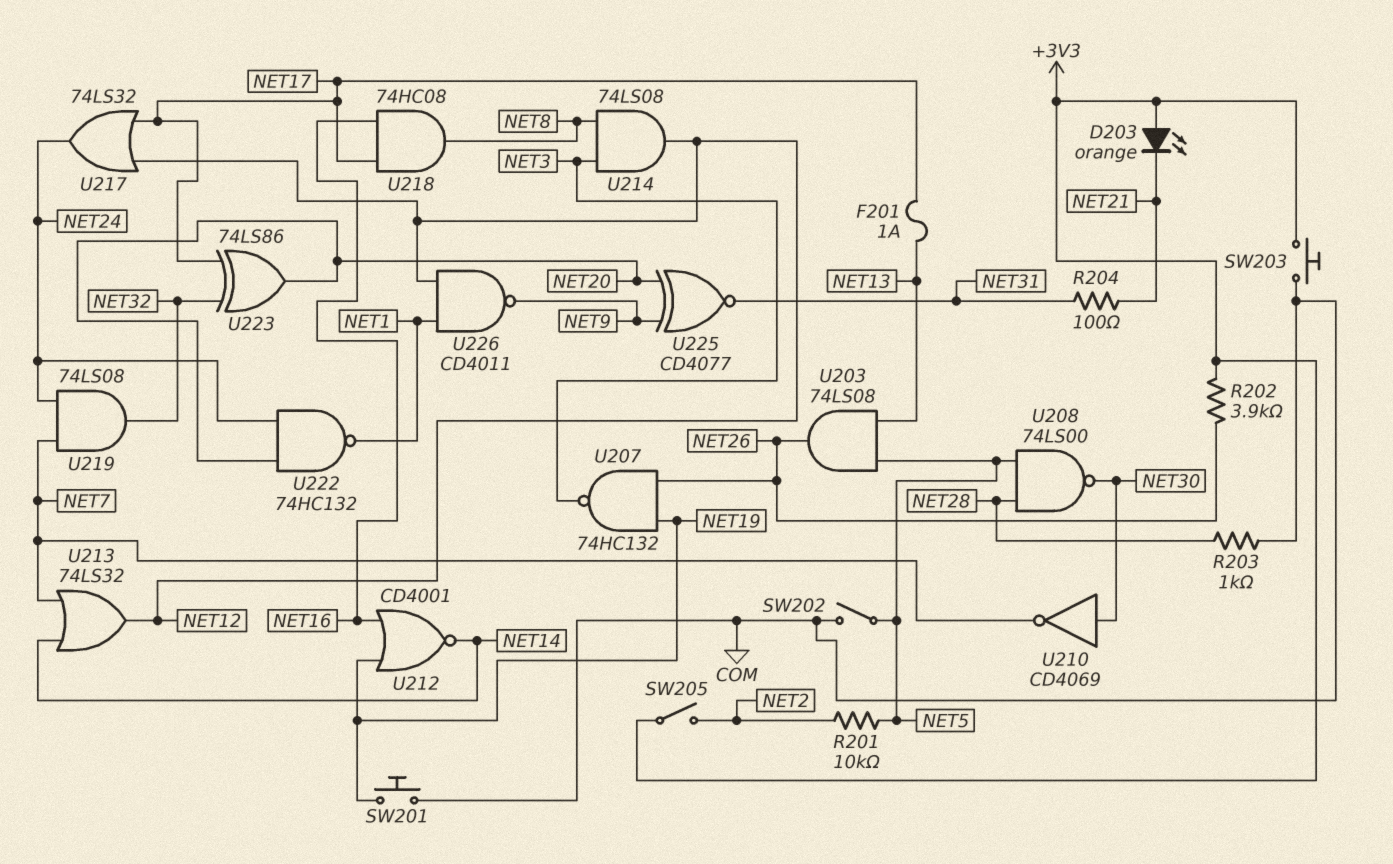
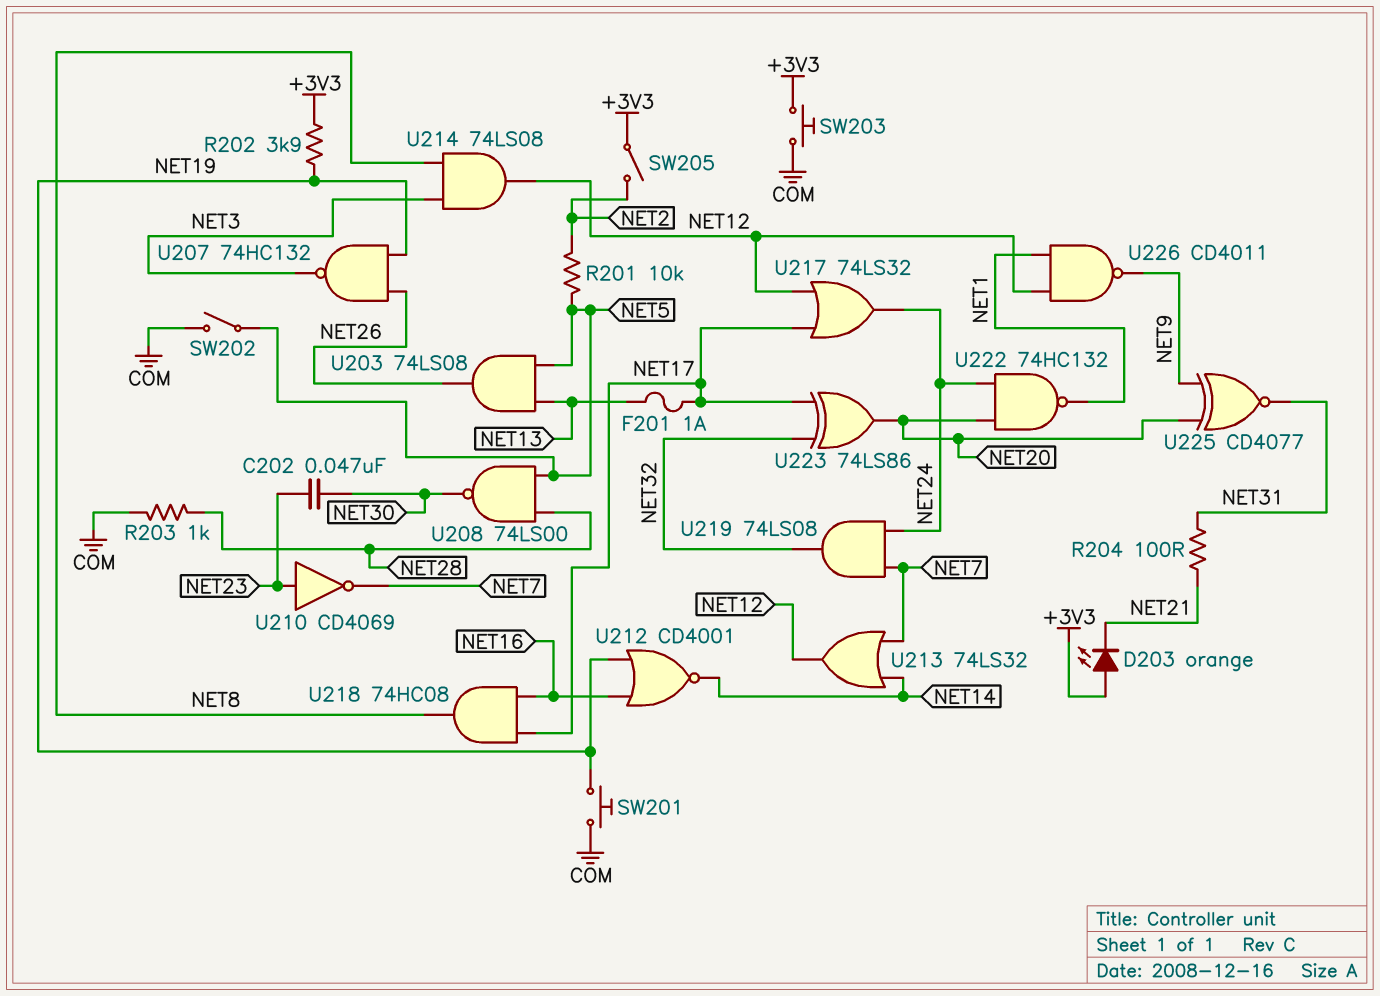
C202: none -> 47nF (NET23, NET30)
R202: 3.9k (+3V3, NET26) -> 3.9k (+3V3, NET19)
U210: NOT CD4069 (in NET30, out NET7) -> NOT CD4069 (in NET23, out NET7)

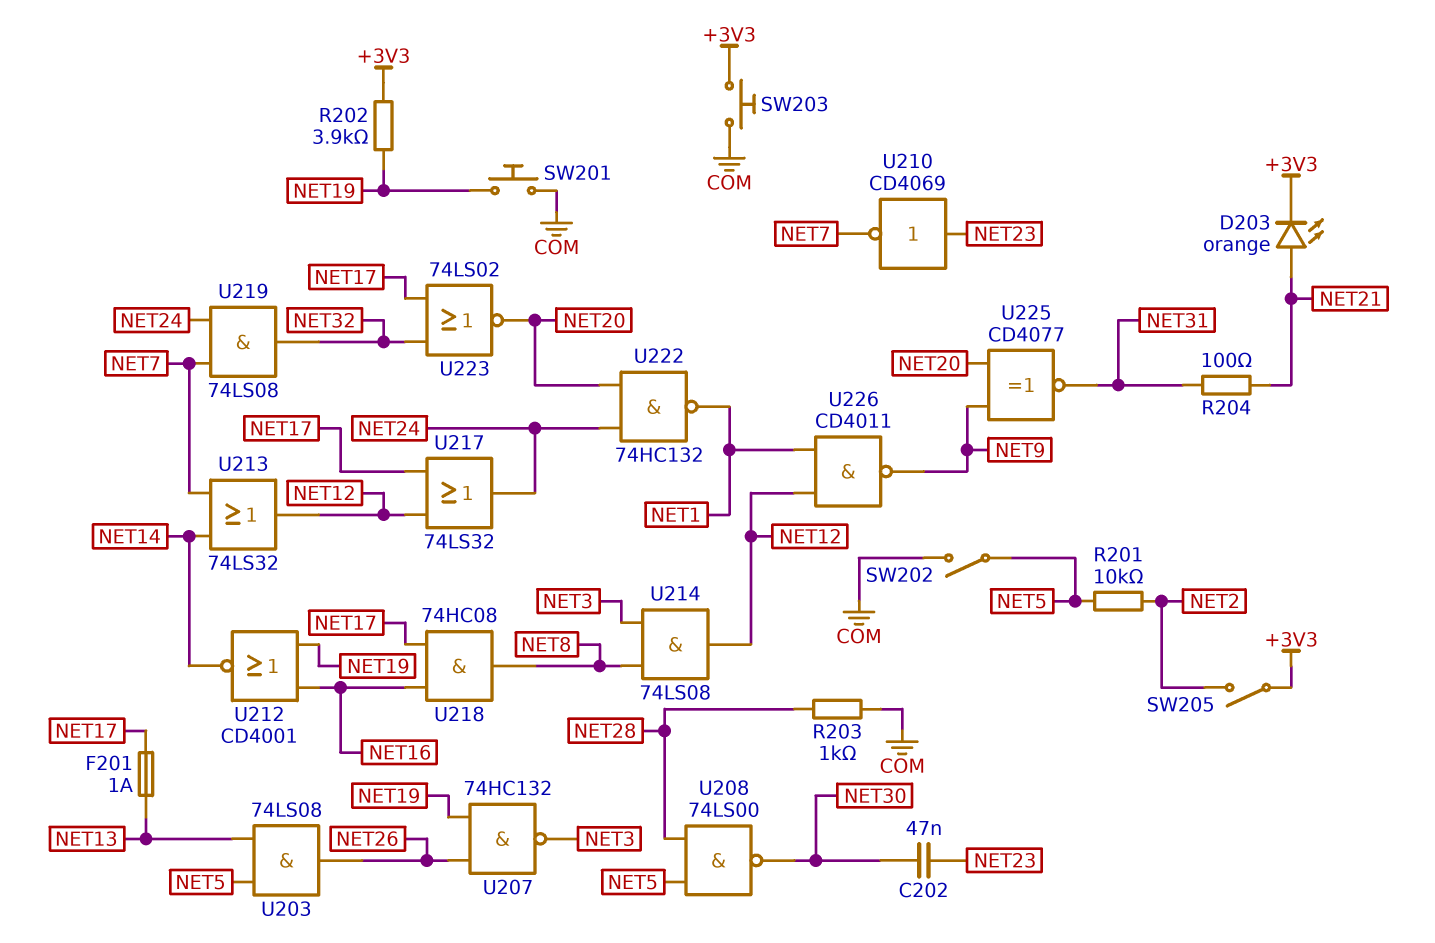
D203: LED orange (A +3V3, K NET21) -> LED orange (A NET21, K +3V3)
U223: XOR 74LS86 (in NET17, in NET32, out NET20) -> NOR 74LS02 (in NET17, in NET32, out NET20)

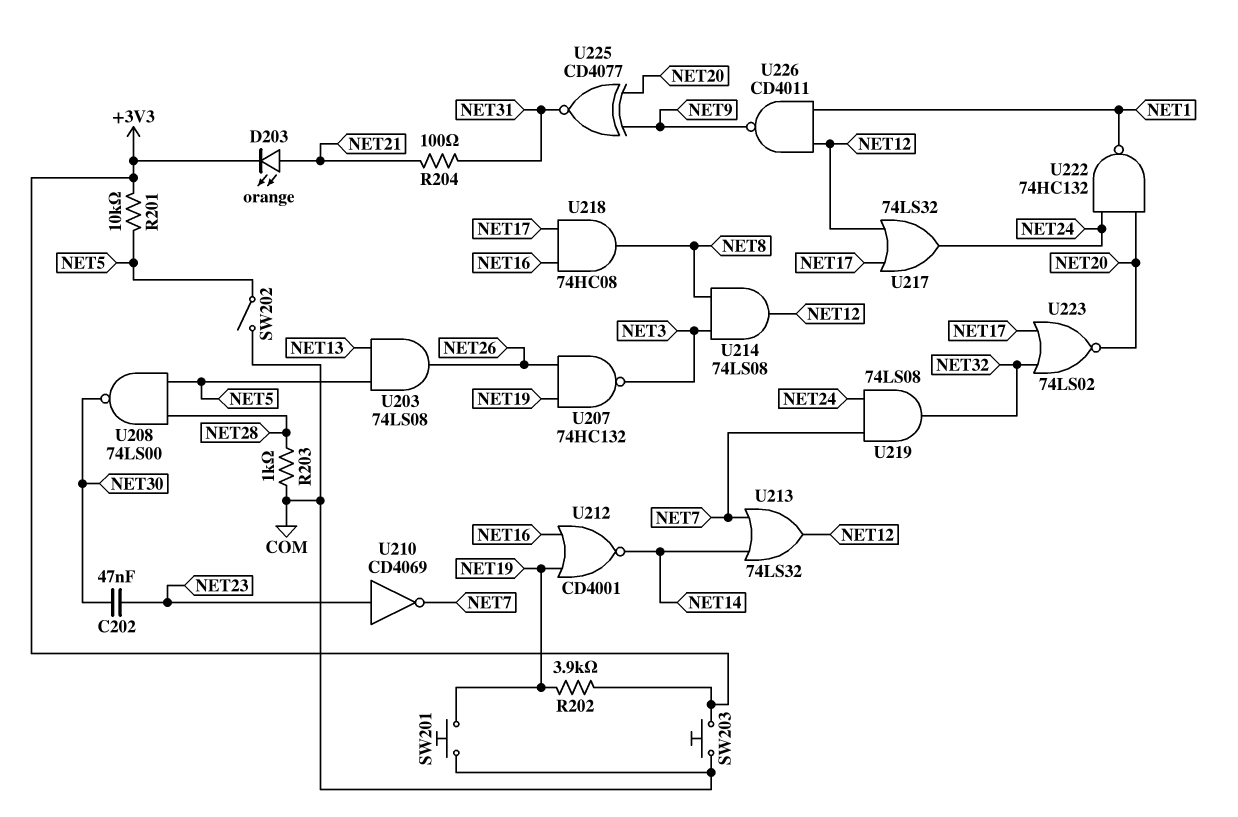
F201: 1A (NET13, NET17) -> none
R201: 10k (NET2, NET5) -> 10k (+3V3, NET5)
SW205: switch (+3V3, NET2) -> none

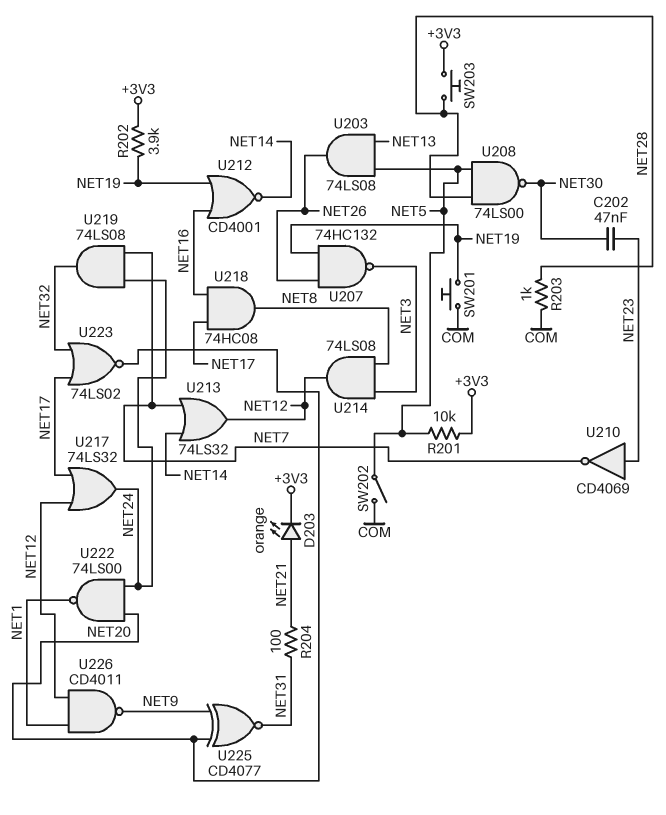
SW203: button (+3V3, COM) -> button (+3V3, NET28)
U222: NAND 74HC132 (in NET20, in NET24, out NET1) -> NAND 74LS00 (in NET20, in NET24, out NET1)

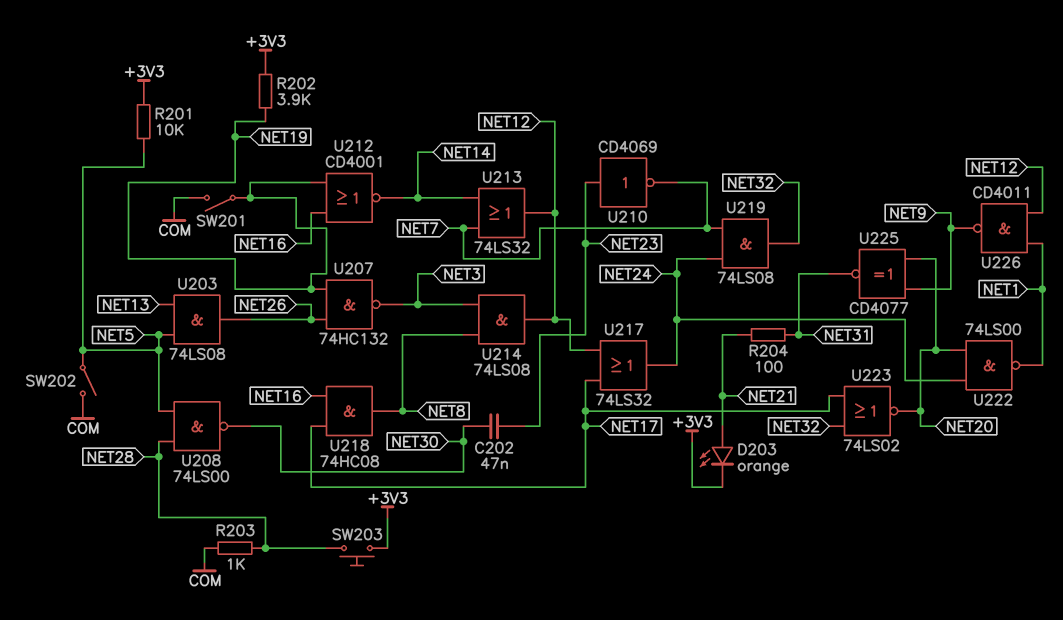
SW201: button (COM, NET19) -> switch (COM, NET19)

